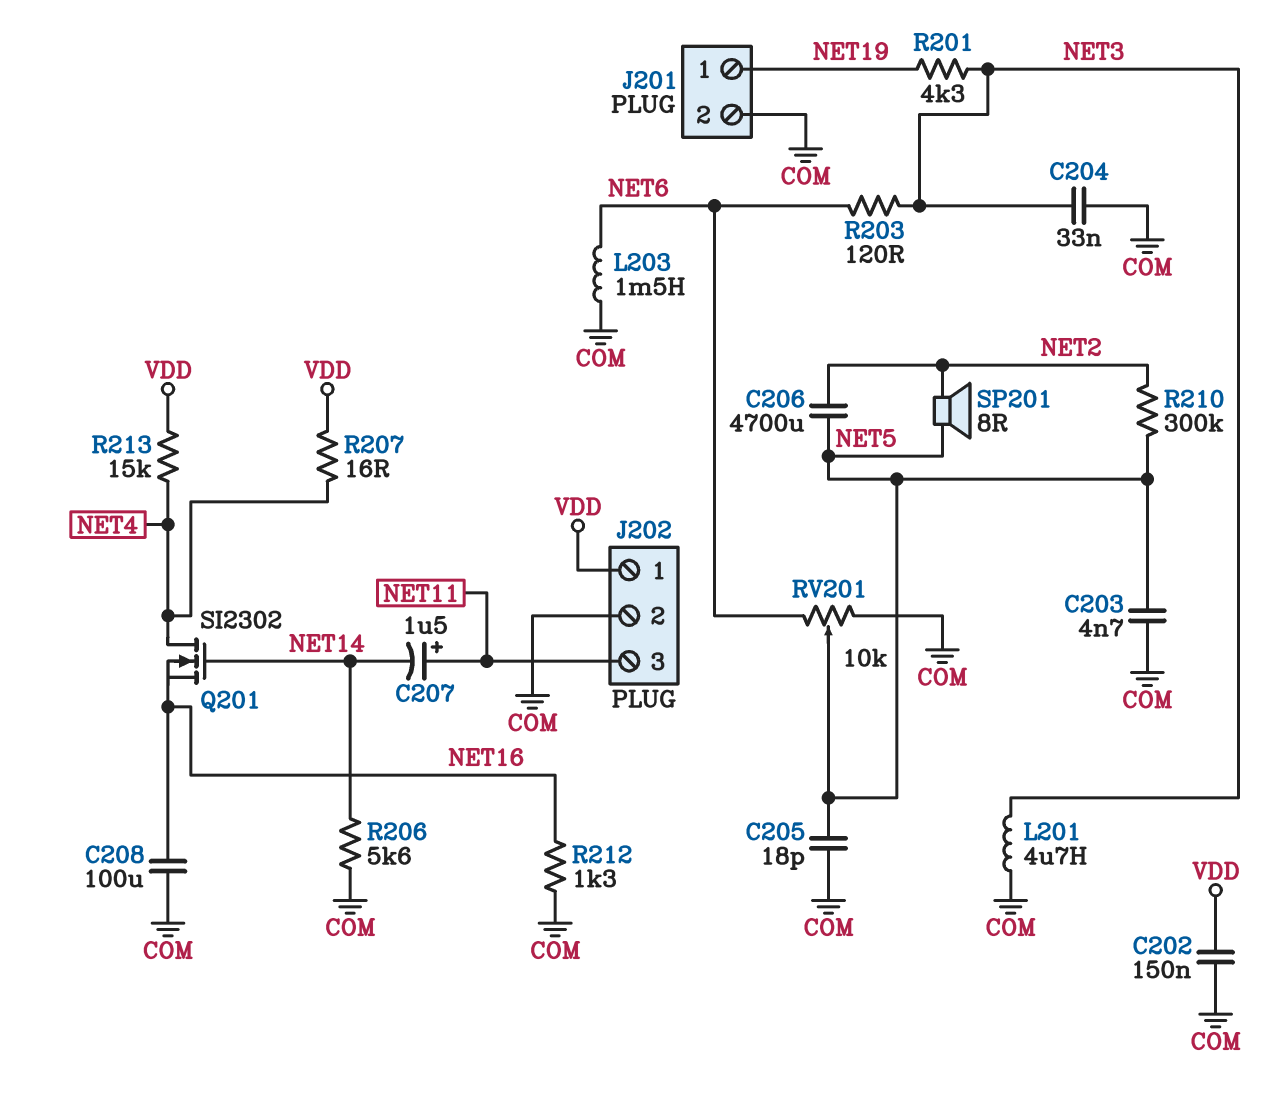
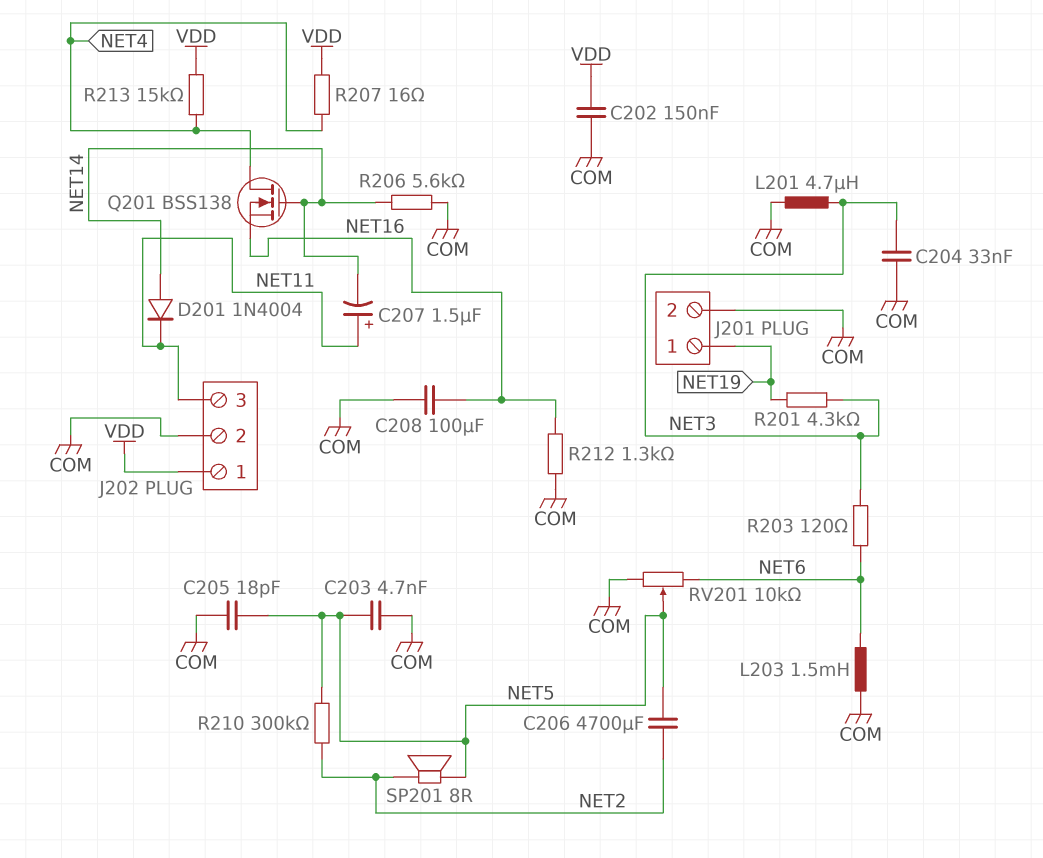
D201: none -> diode 1N4004 (A NET14, K NET11)
Q201: NMOS SI2302 (G NET14, D NET4, S NET16) -> NMOS BSS138 (G NET14, D NET4, S NET16)

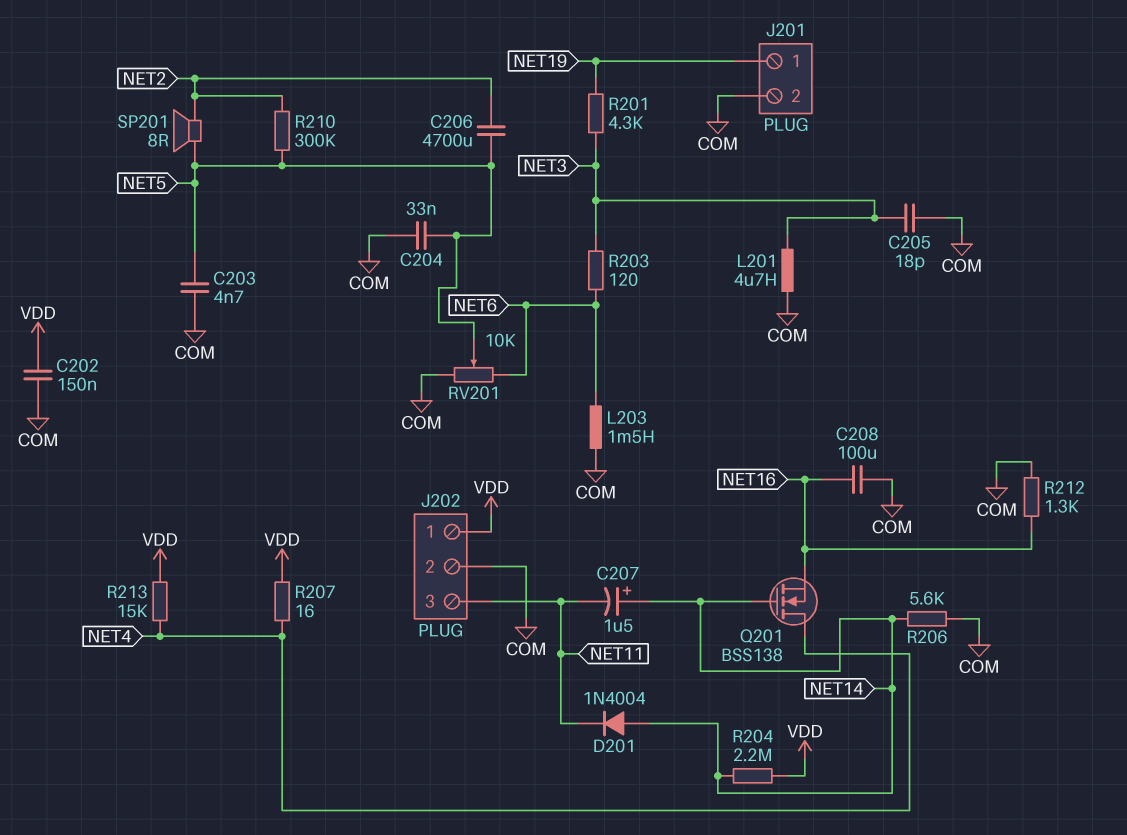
C204: 33nF (COM, NET3) -> 33nF (COM, NET5)
C205: 18pF (COM, NET5) -> 18pF (COM, NET3)
C207: 1.5uF (plus NET11, minus NET14) -> 1.5uF (plus NET14, minus NET11)
R204: none -> 2.2M (NET14, VDD)

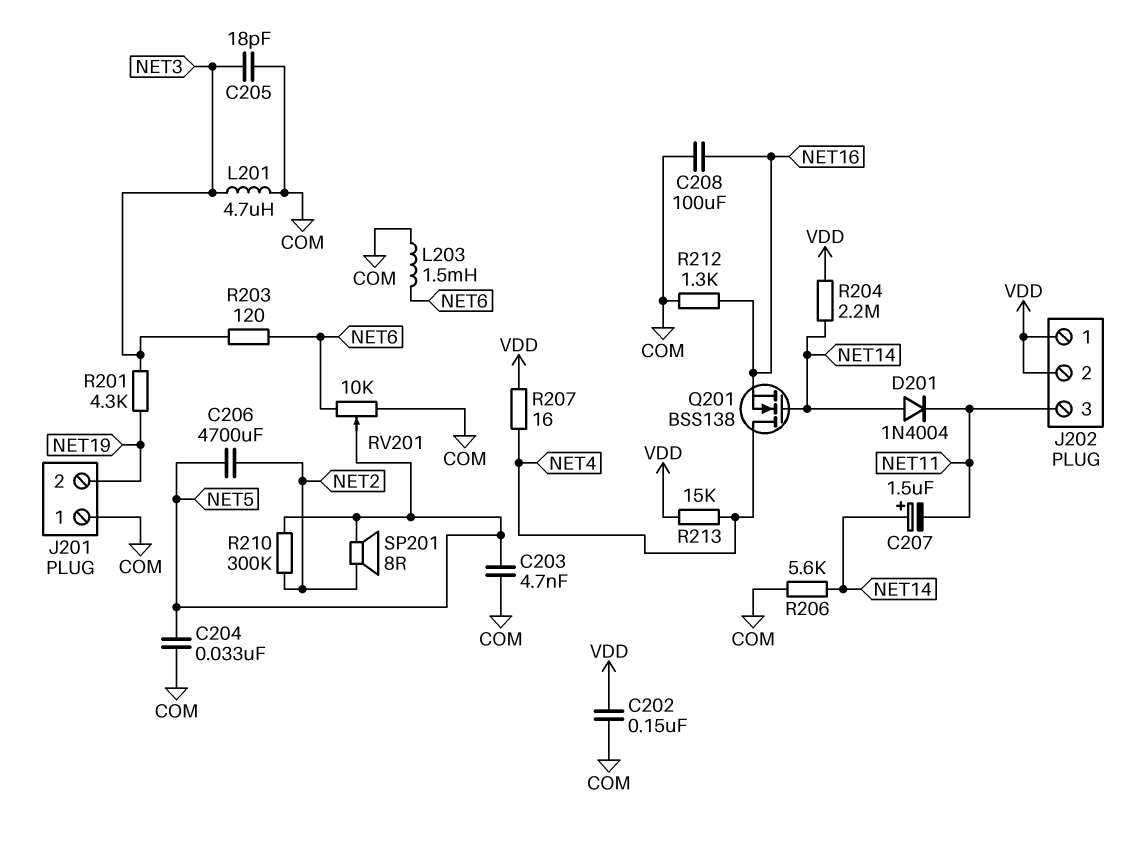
J201 pin 1: NET19 -> COM
J201 pin 2: COM -> NET19
J202 pin 2: COM -> VDD

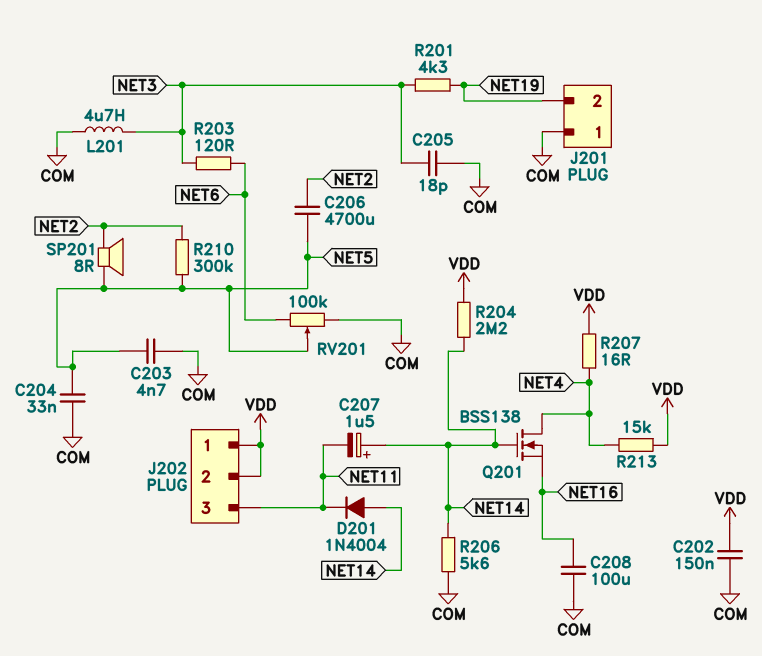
L203: 1.5mH (COM, NET6) -> none
R212: 1.3k (COM, NET16) -> none
RV201: 10k (COM, NET6, wiper NET5) -> 100k (COM, NET6, wiper NET5)

